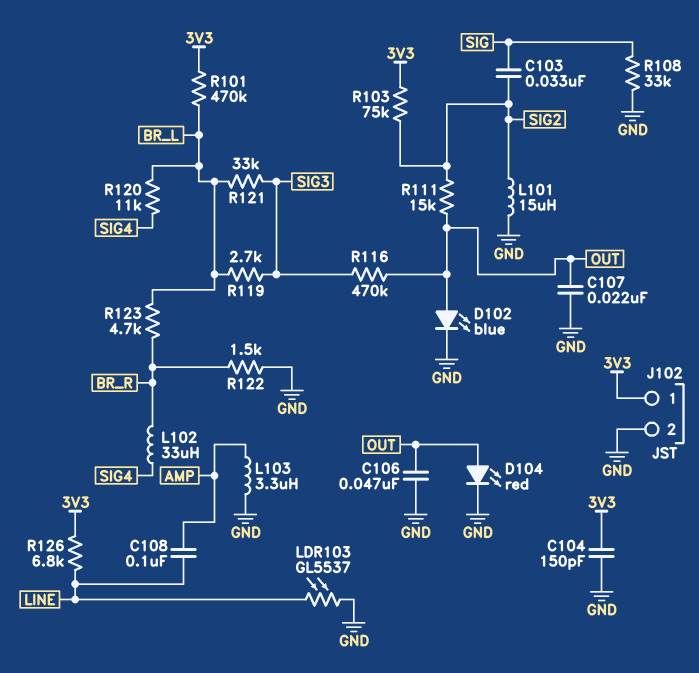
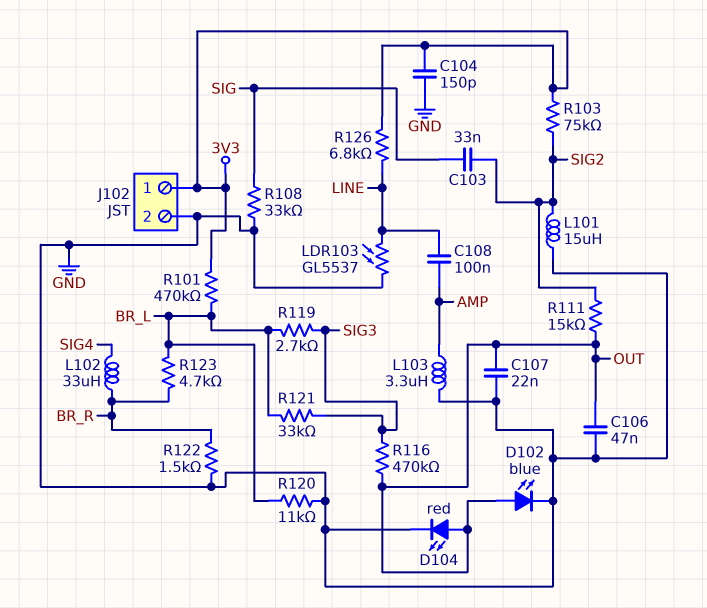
R120: 11k (BR_L, SIG4) -> 11k (BR_L, GND)

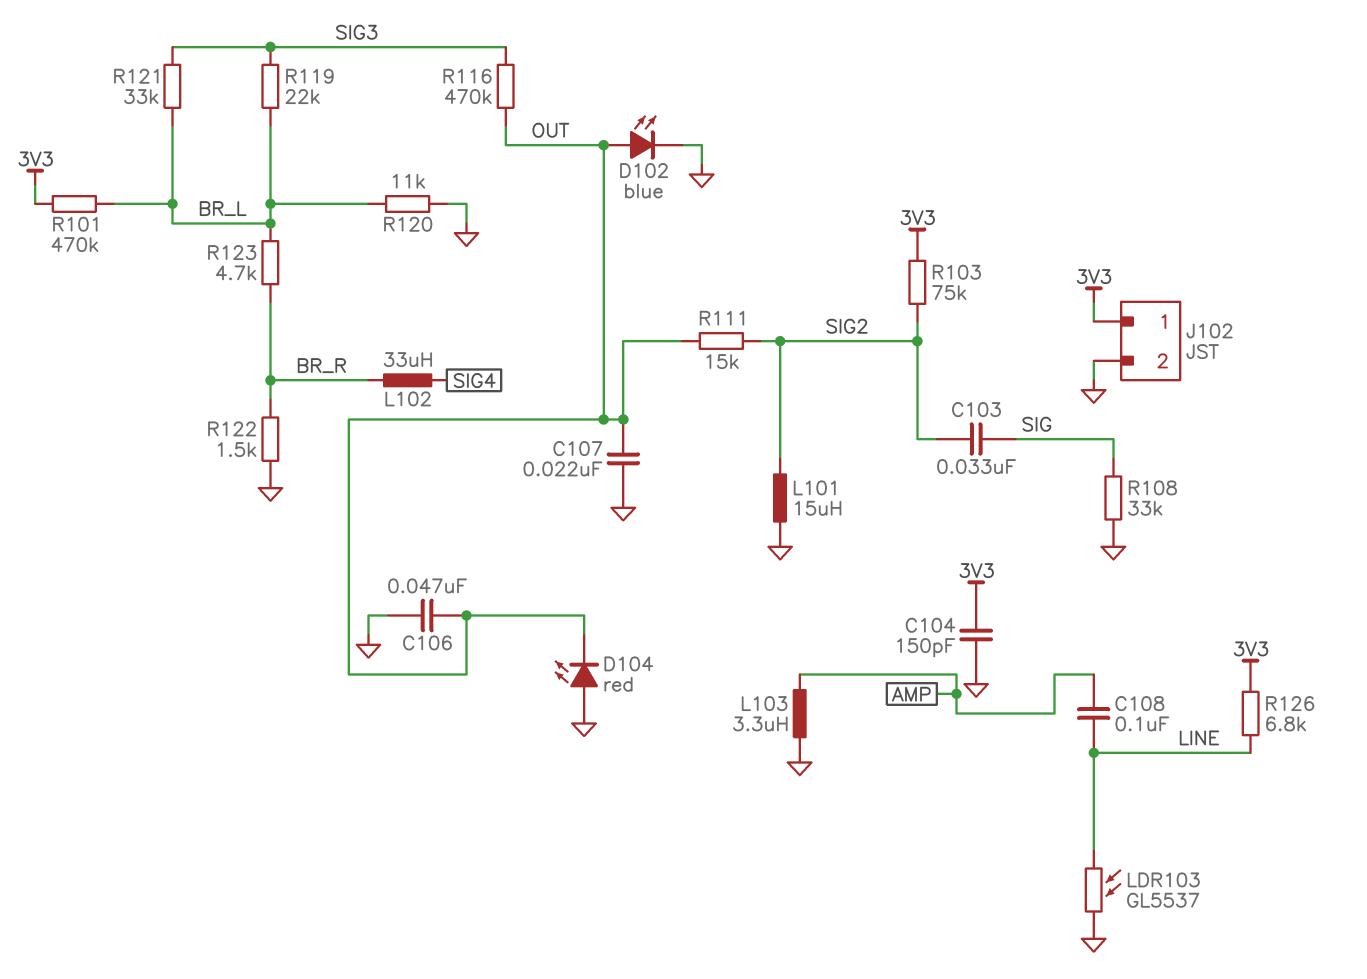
D104: LED red (A OUT, K GND) -> LED red (A GND, K OUT)
R119: 2.7k (BR_L, SIG3) -> 22k (BR_L, SIG3)

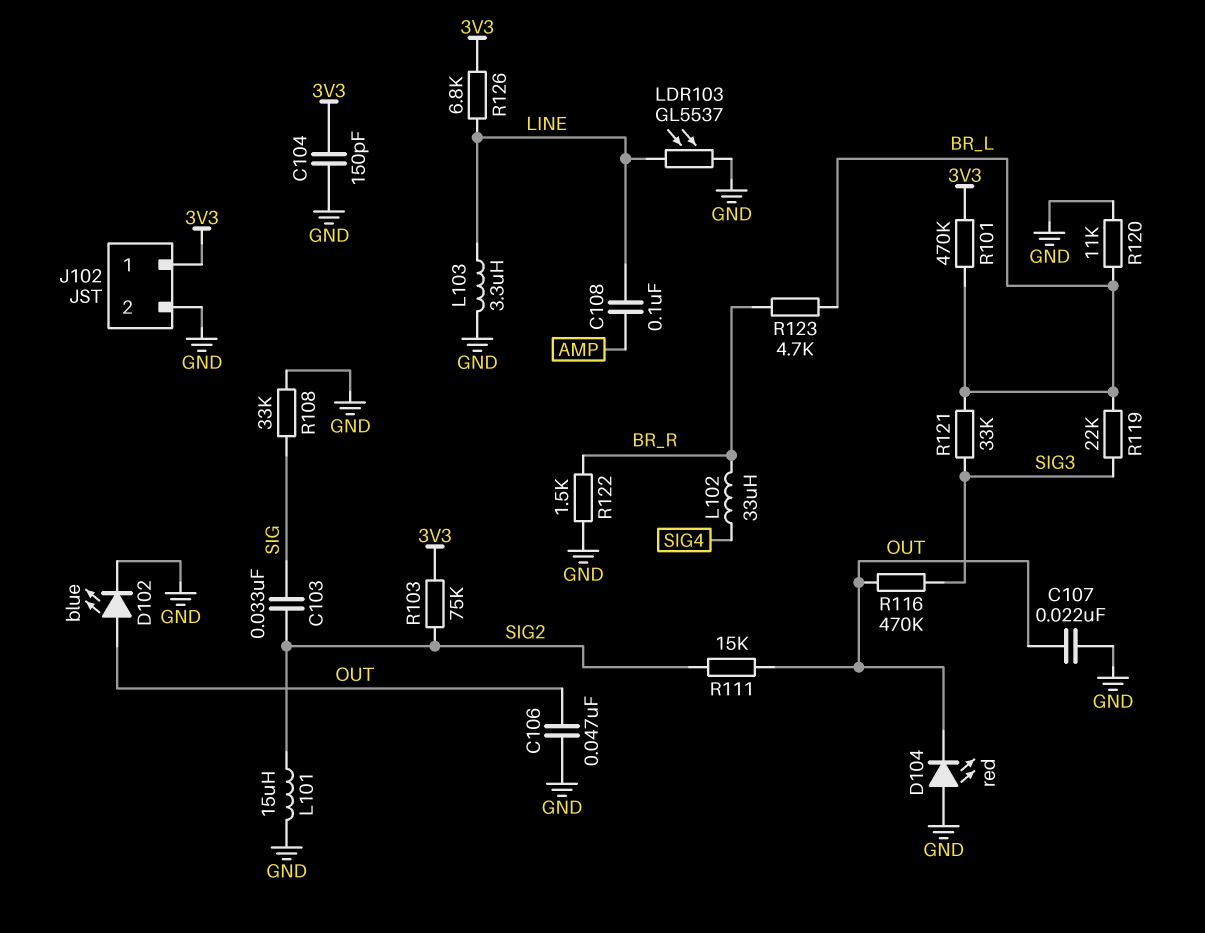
L103: 3.3uH (AMP, GND) -> 3.3uH (GND, LINE)

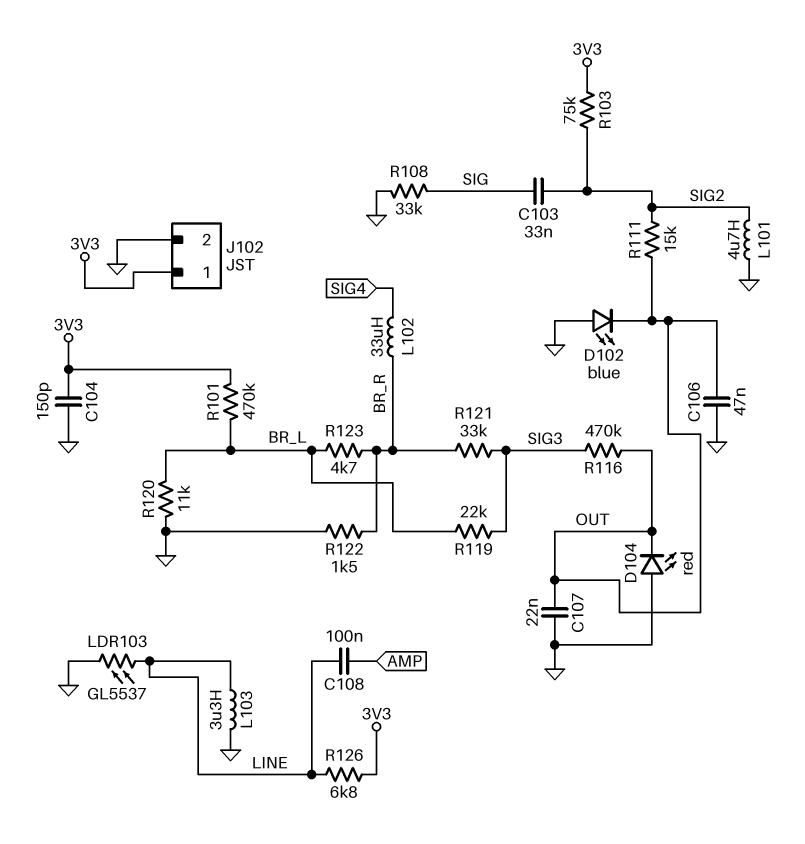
D102: LED blue (A OUT, K GND) -> LED blue (A GND, K OUT)
L101: 15uH (GND, SIG2) -> 4.7uH (GND, SIG2)
R121: 33k (BR_L, SIG3) -> 33k (BR_R, SIG3)

